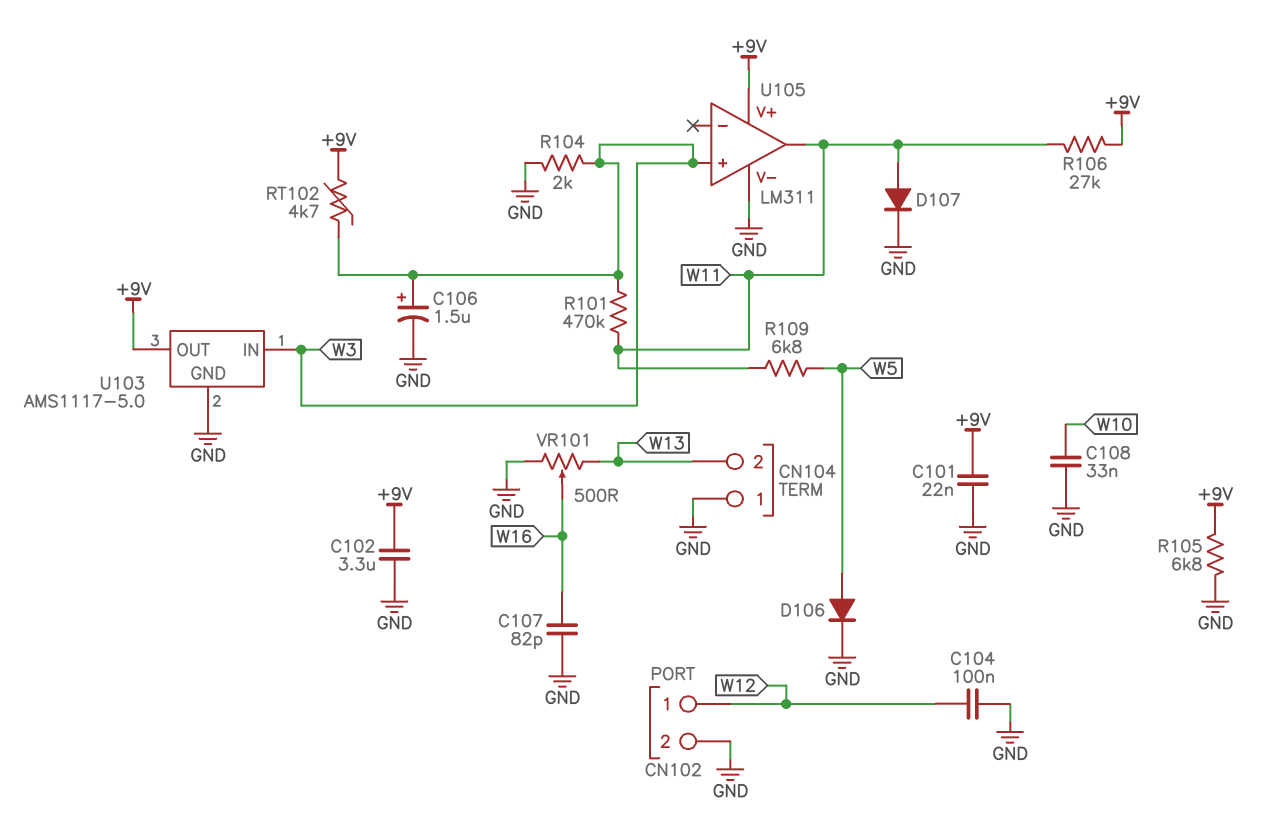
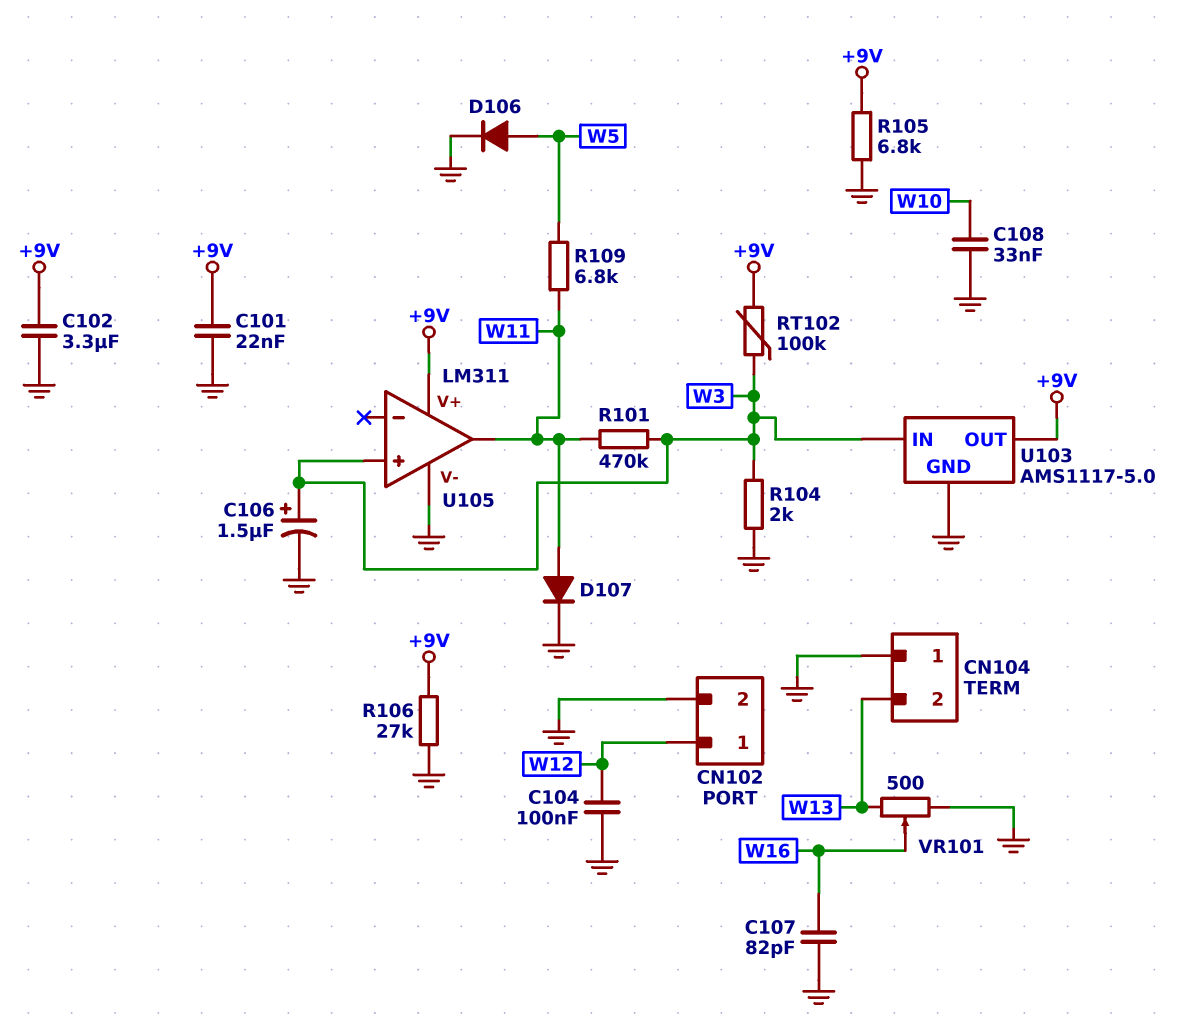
R106: 27k (+9V, W11) -> 27k (+9V, GND)
RT102: 4.7k (+9V, W3) -> 100k (+9V, W3)

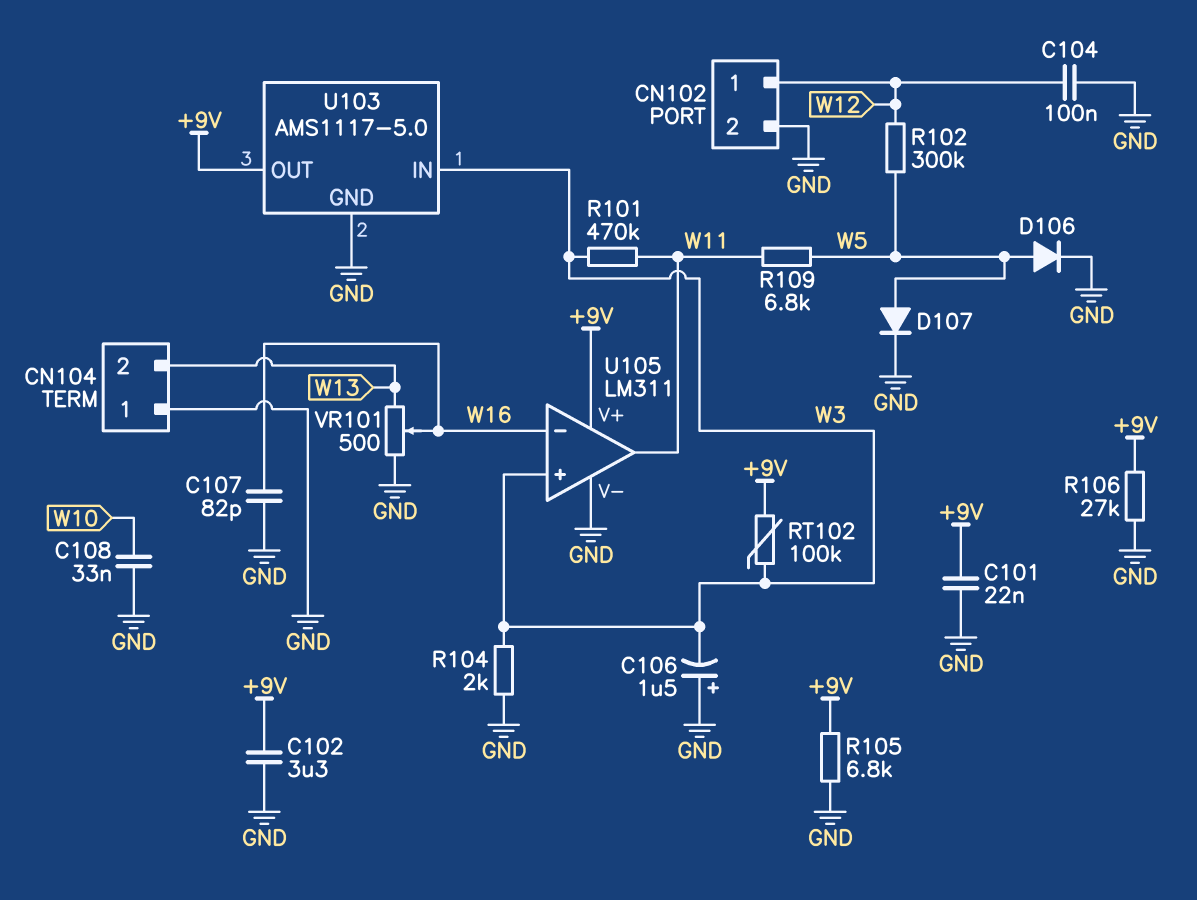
C106: 1.5uF (plus W3, minus GND) -> 1.5uF (plus GND, minus W3)
D107: diode (A W11, K GND) -> diode (A W5, K GND)
R102: none -> 300k (W5, W12)
U105 pin in-: none -> W16

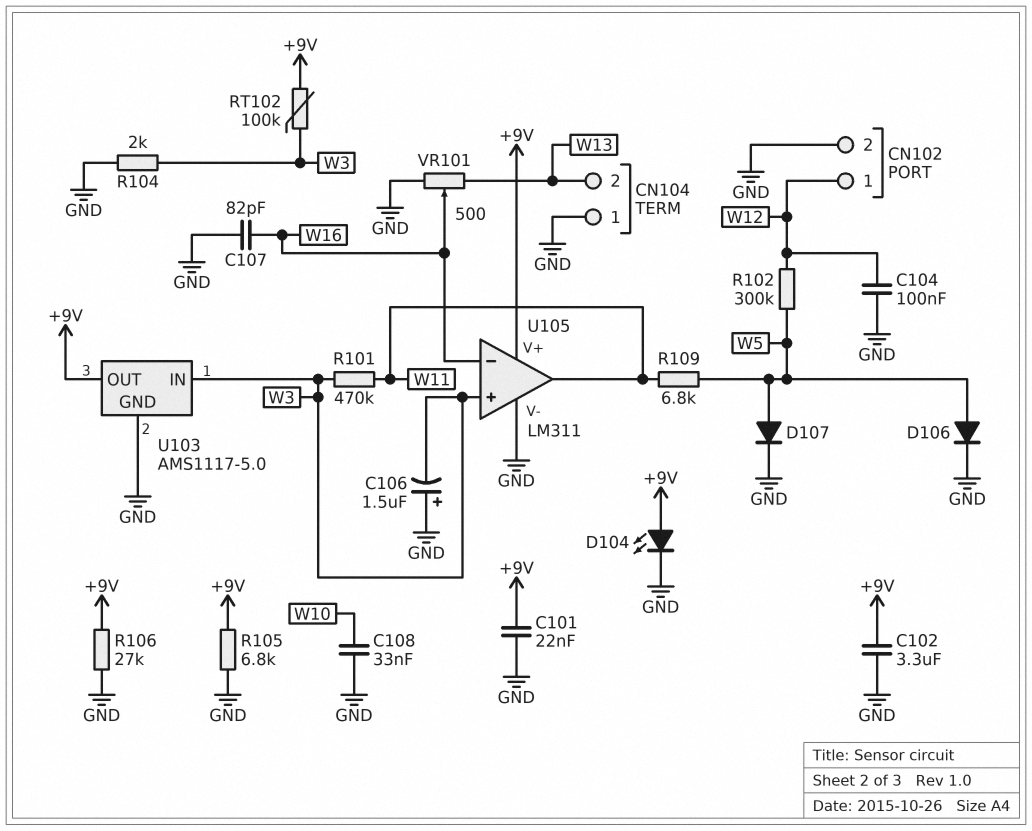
D104: none -> LED (A +9V, K GND)

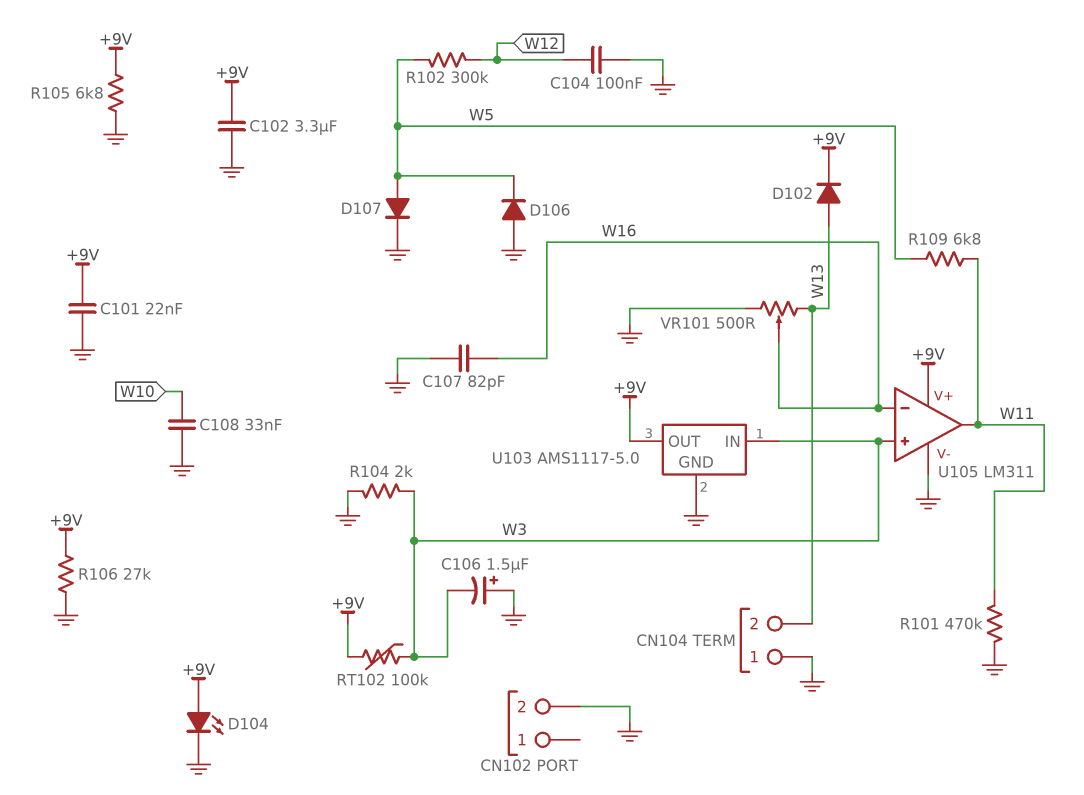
CN102 pin 1: W12 -> none
D102: none -> diode (A W13, K +9V)
D106: diode (A W5, K GND) -> diode (A GND, K W5)
R101: 470k (W3, W11) -> 470k (GND, W11)

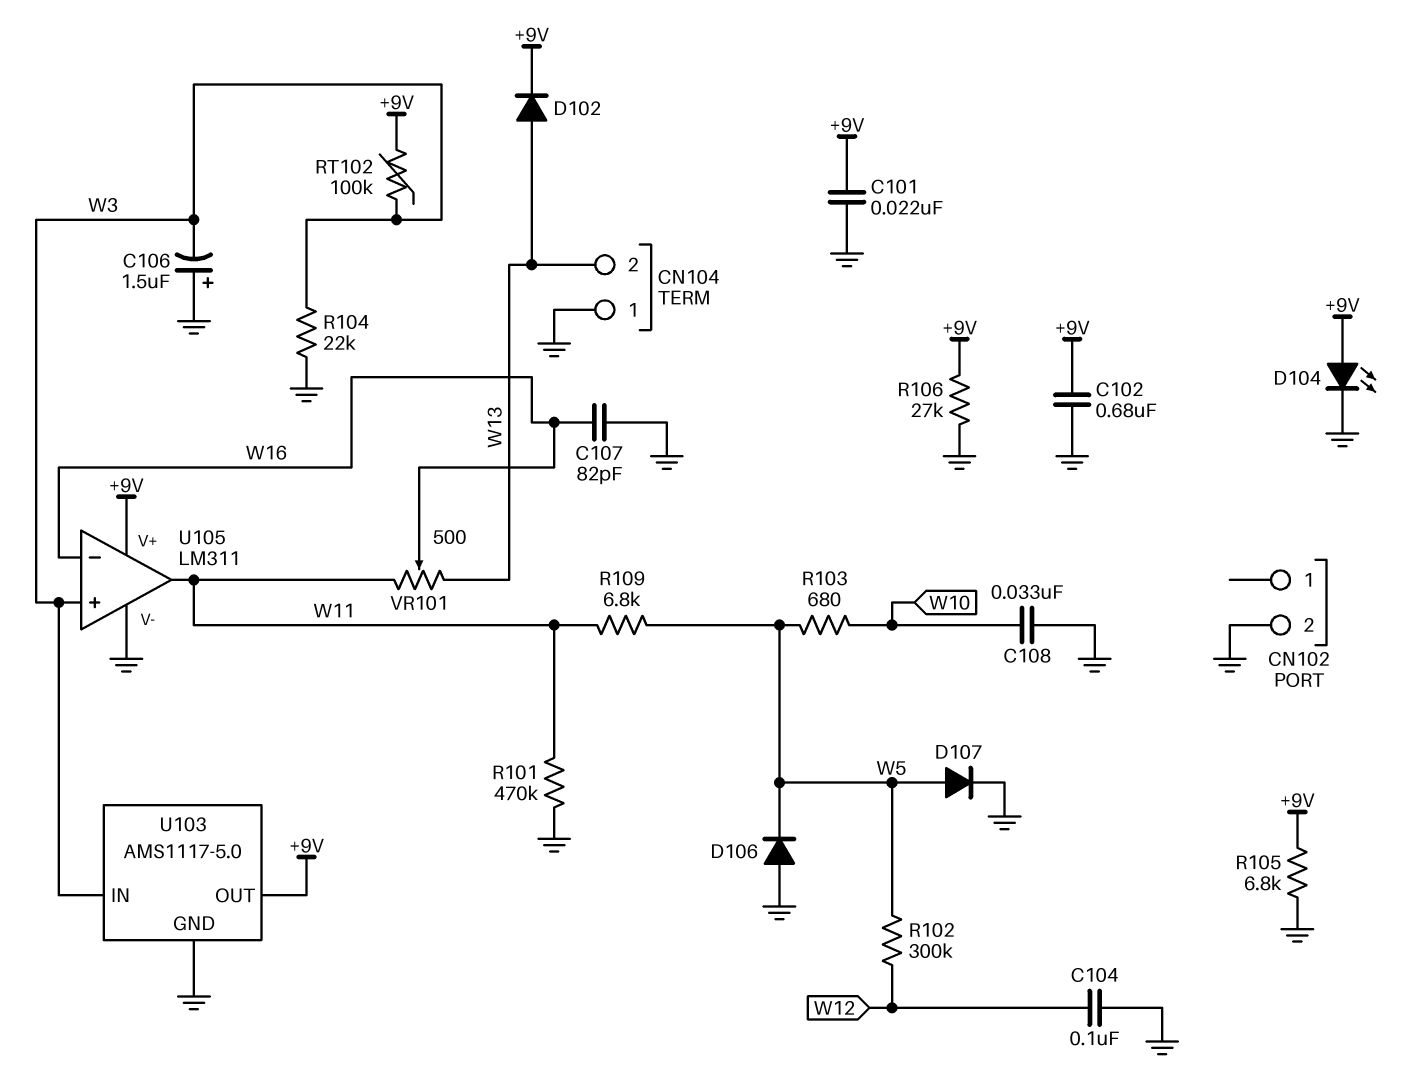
C102: 3.3uF (+9V, GND) -> 680nF (+9V, GND)
R103: none -> 680 (W5, W10)
R104: 2k (GND, W3) -> 22k (GND, W3)
VR101: 500 (GND, W13, wiper W16) -> 500 (W11, W13, wiper W16)

